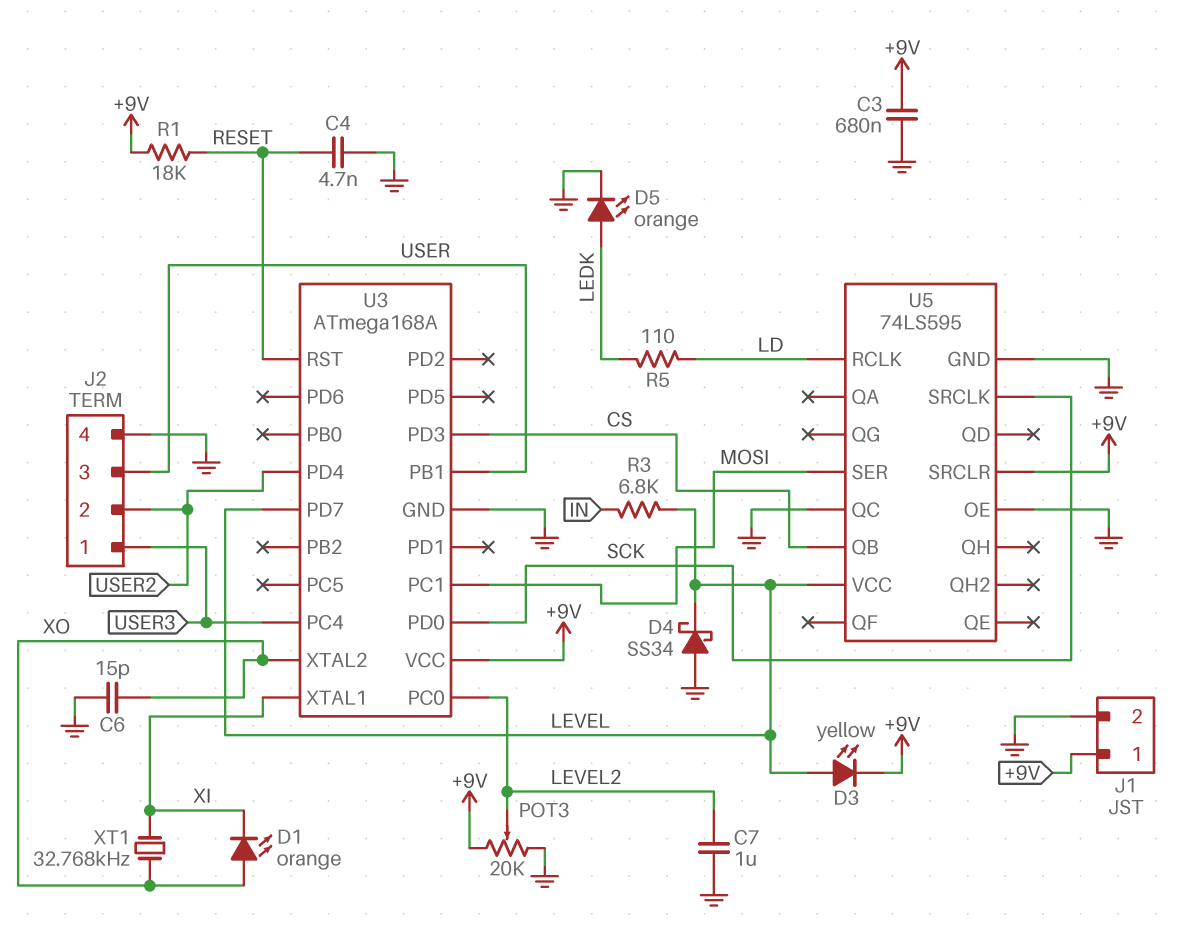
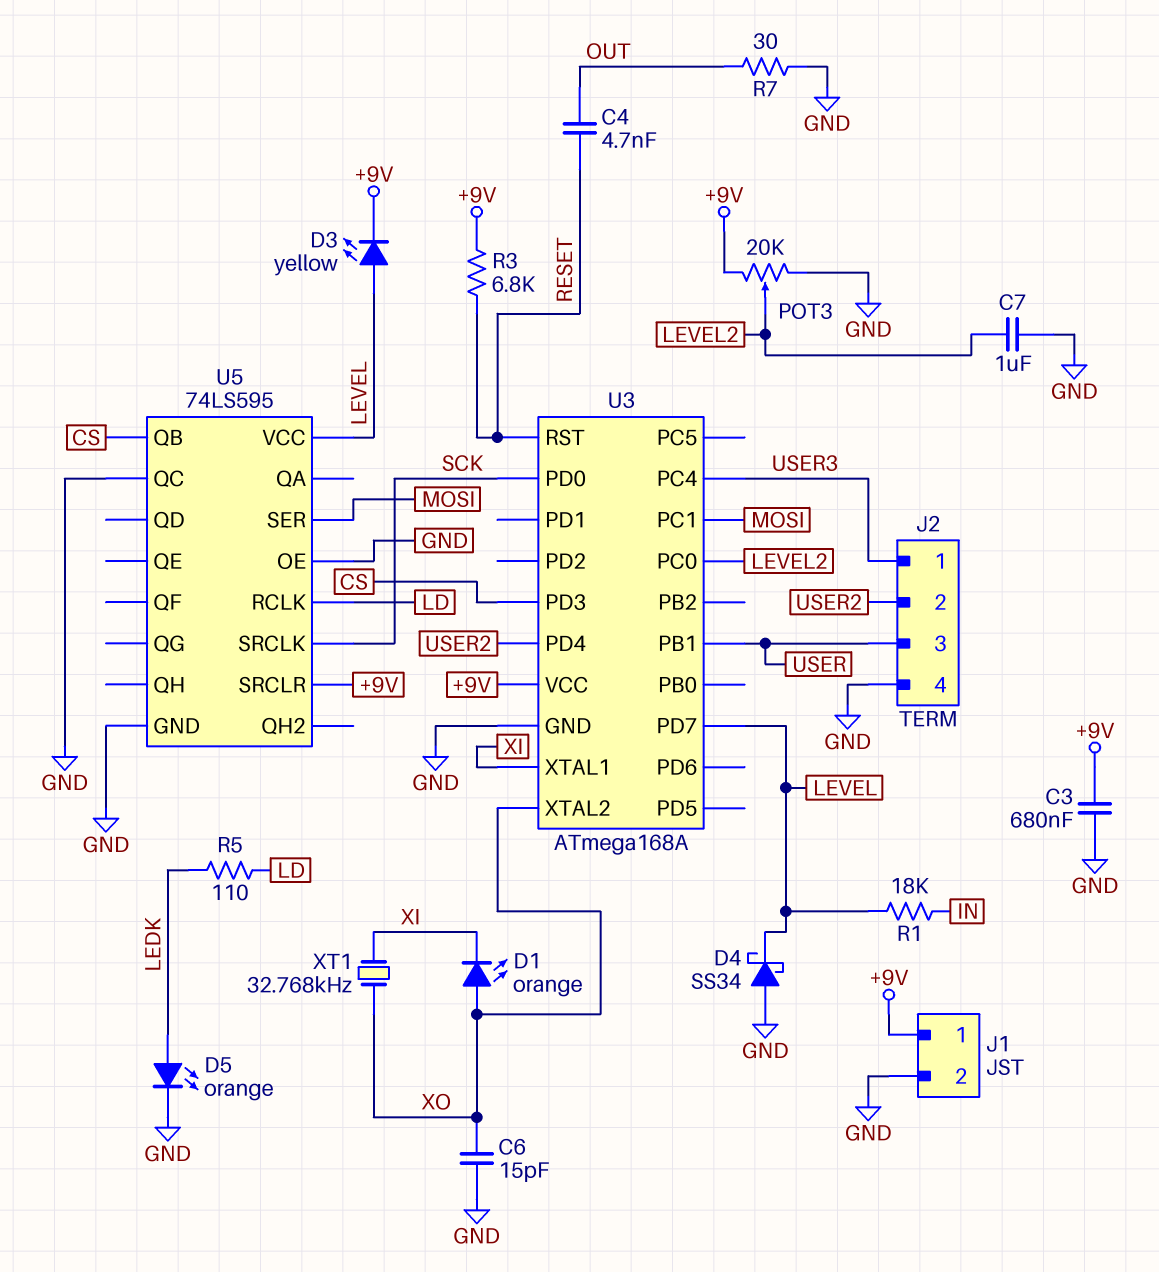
C4: 4.7nF (GND, RESET) -> 4.7nF (OUT, RESET)
R1: 18k (+9V, RESET) -> 18k (IN, LEVEL)
R3: 6.8k (IN, LEVEL) -> 6.8k (+9V, RESET)
R7: none -> 30 (GND, OUT)

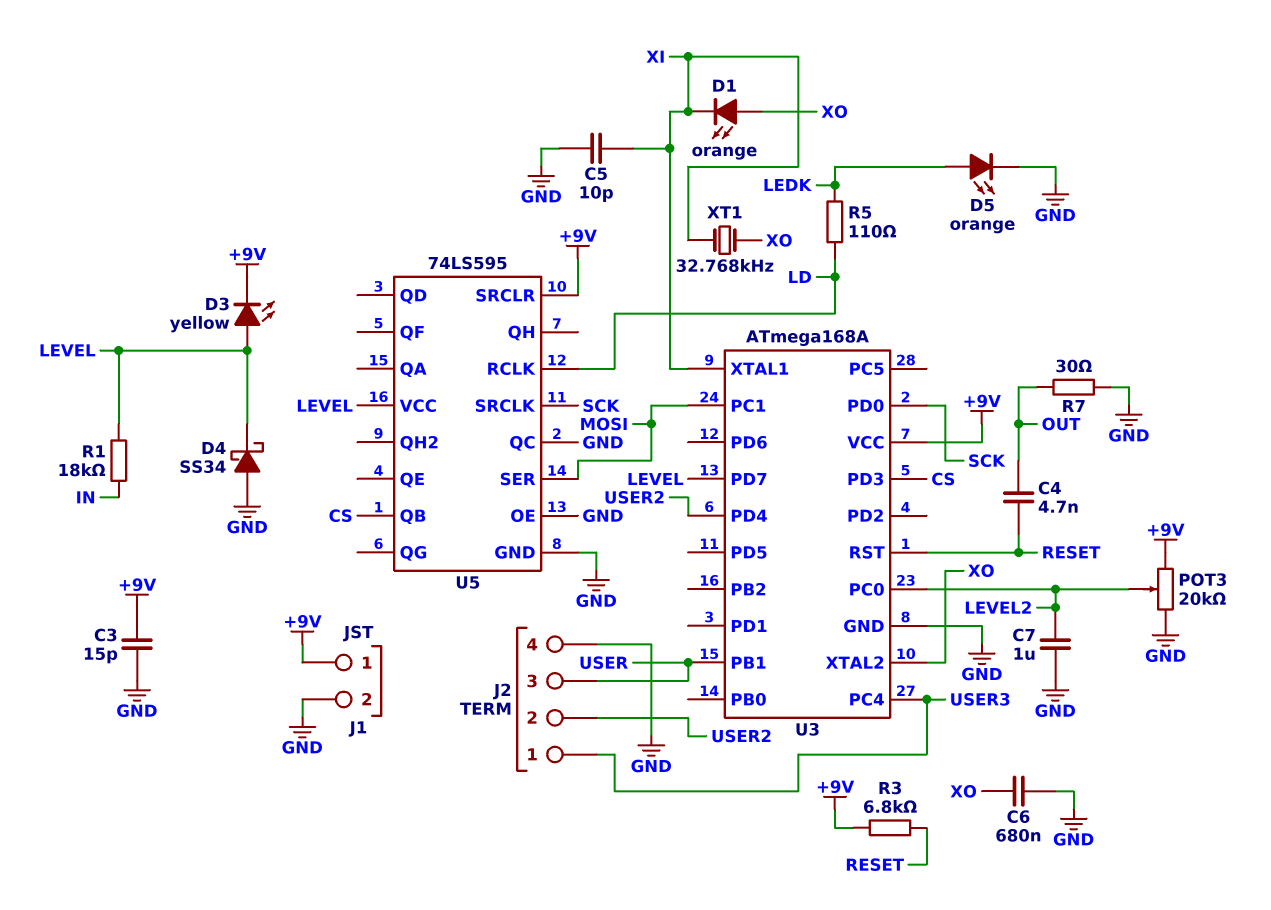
C3: 680nF (+9V, GND) -> 15pF (+9V, GND)
C5: none -> 10pF (GND, XI)
C6: 15pF (GND, XO) -> 680nF (GND, XO)

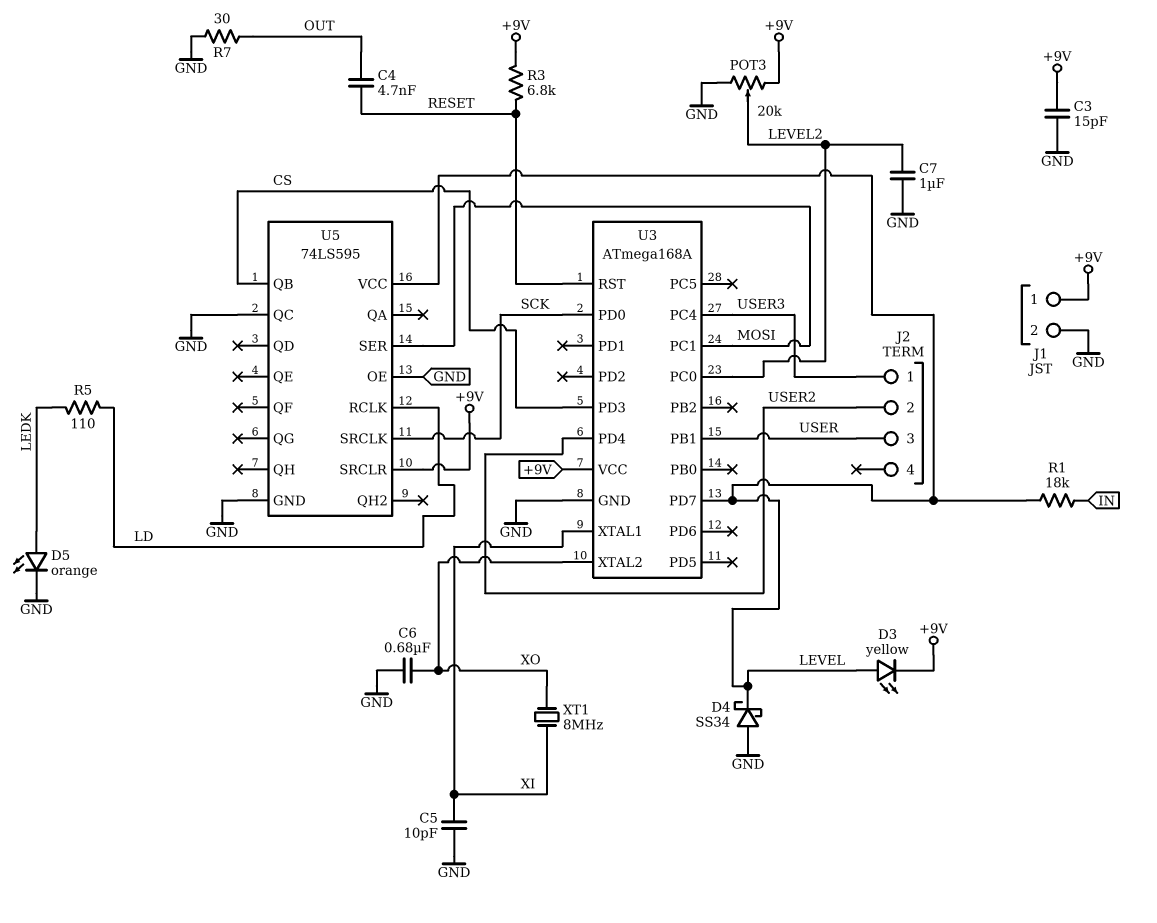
D1: LED orange (A XO, K XI) -> none
J2 pin 4: GND -> none
XT1: 32.768kHz (XI, XO) -> 8MHz (XI, XO)

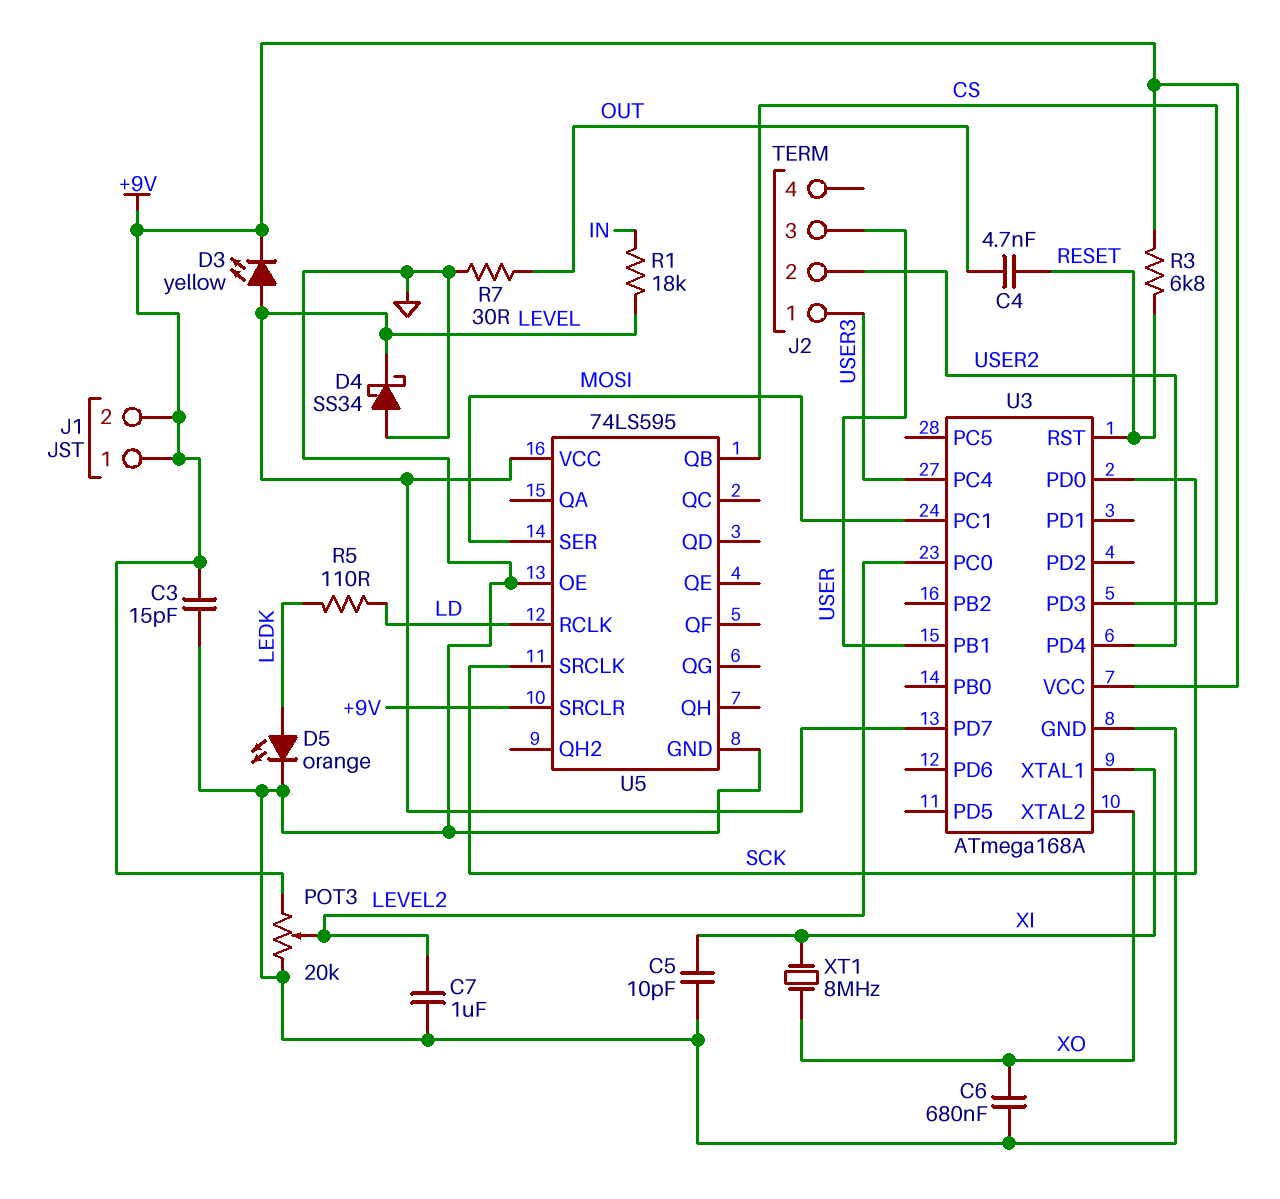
J1 pin 2: GND -> +9V
U5 pin QC: GND -> none

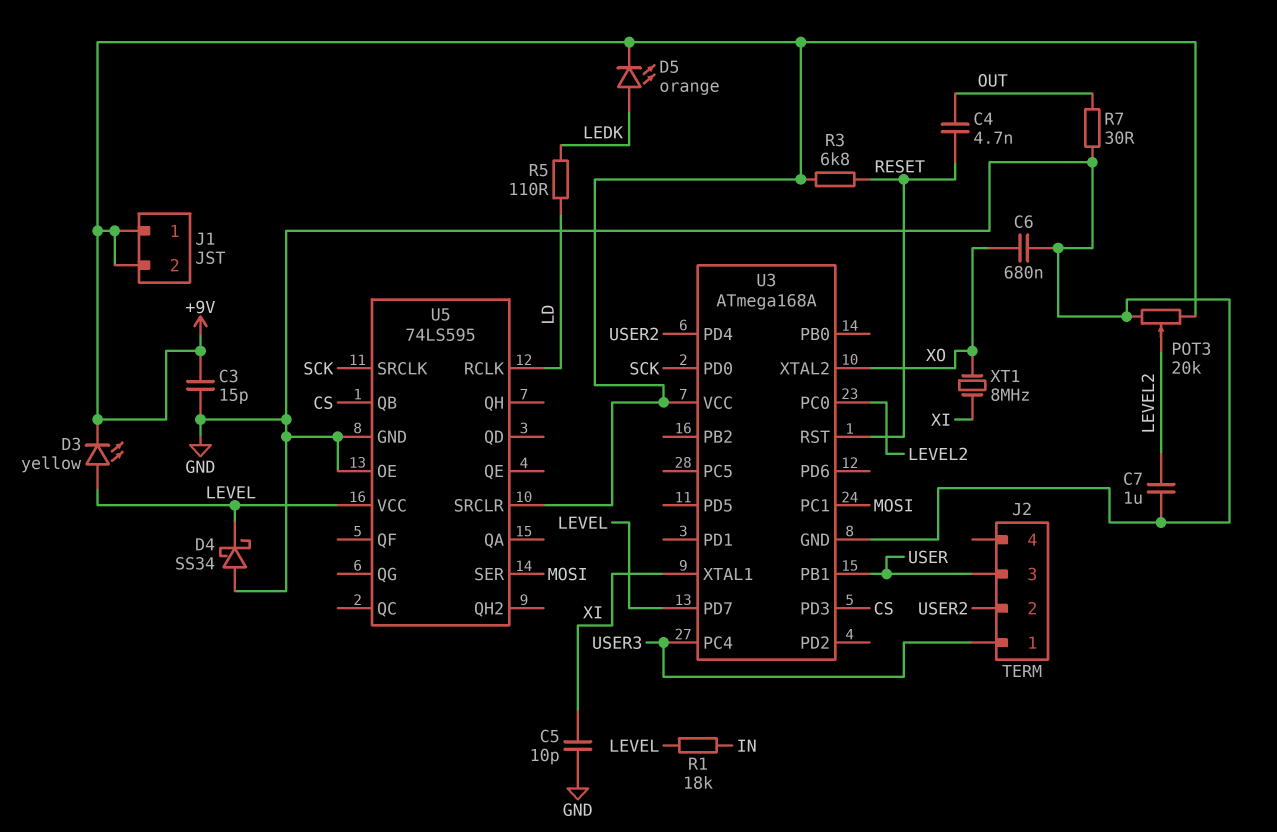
D5: LED orange (A LEDK, K GND) -> LED orange (A LEDK, K +9V)

